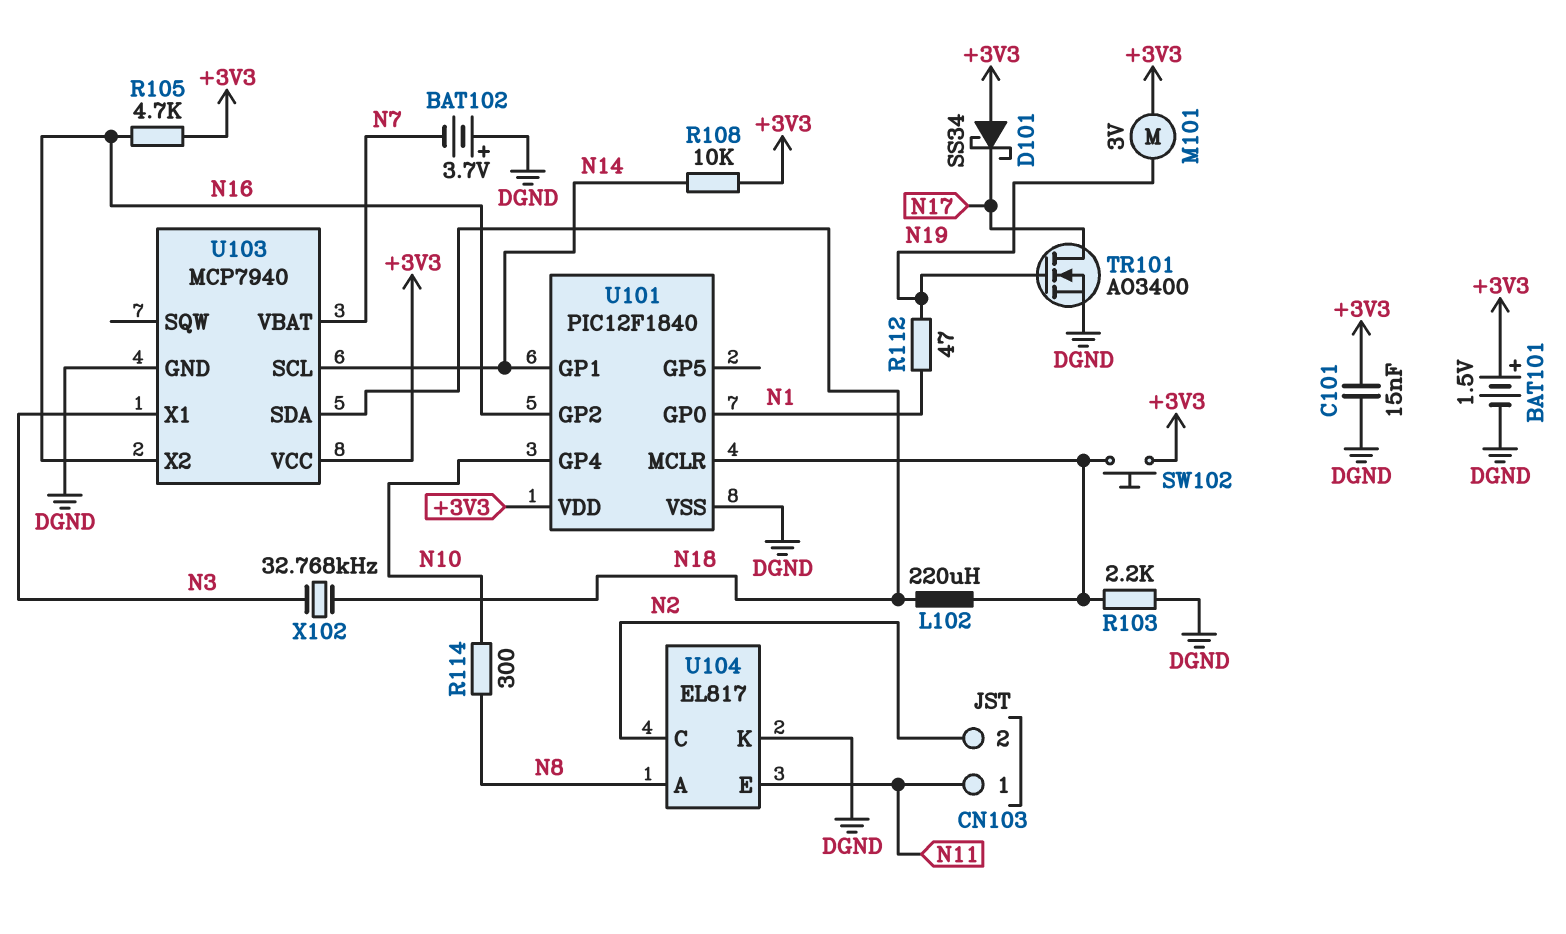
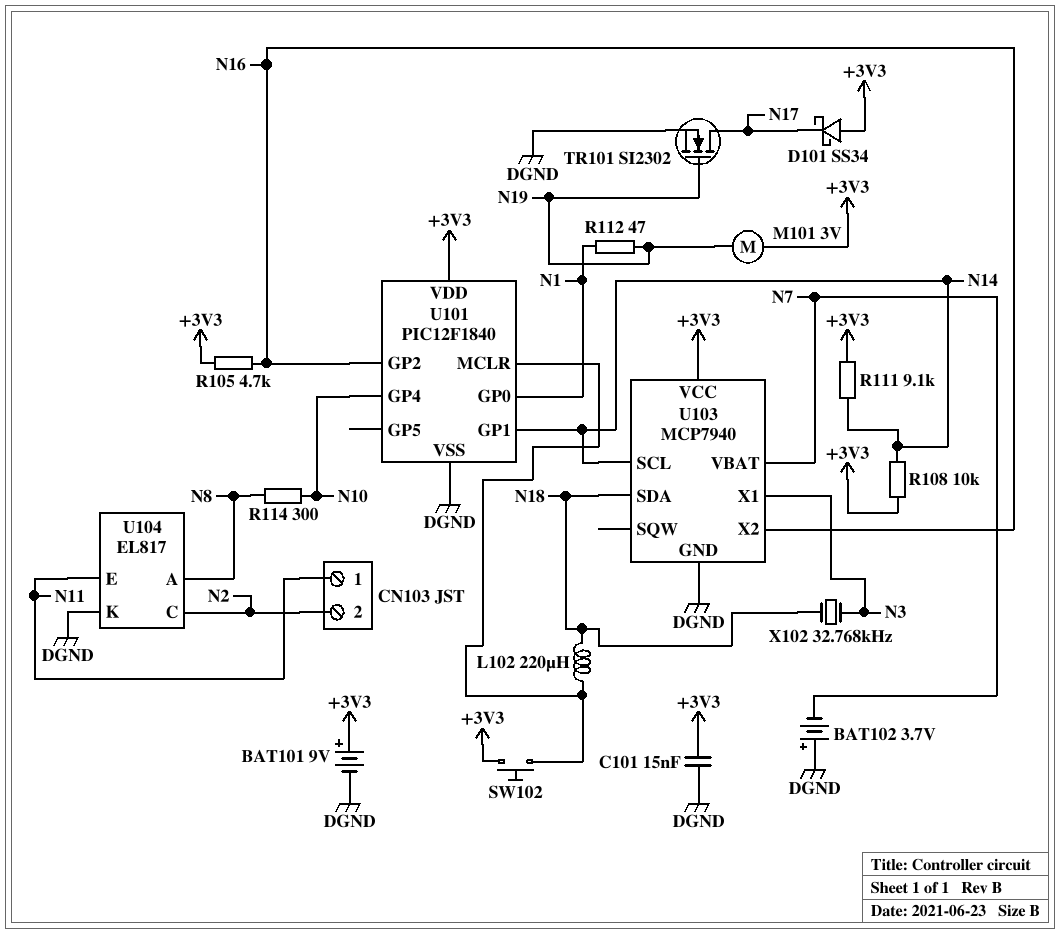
BAT101: 1.5V (plus +3V3, minus DGND) -> 9V (plus +3V3, minus DGND)
R103: 2.2k (DGND, U101/MCLR) -> none
R111: none -> 9.1k (+3V3, N14)
TR101: NMOS AO3400 (G N19, D N17, S DGND) -> NMOS SI2302 (G N19, D N17, S DGND)

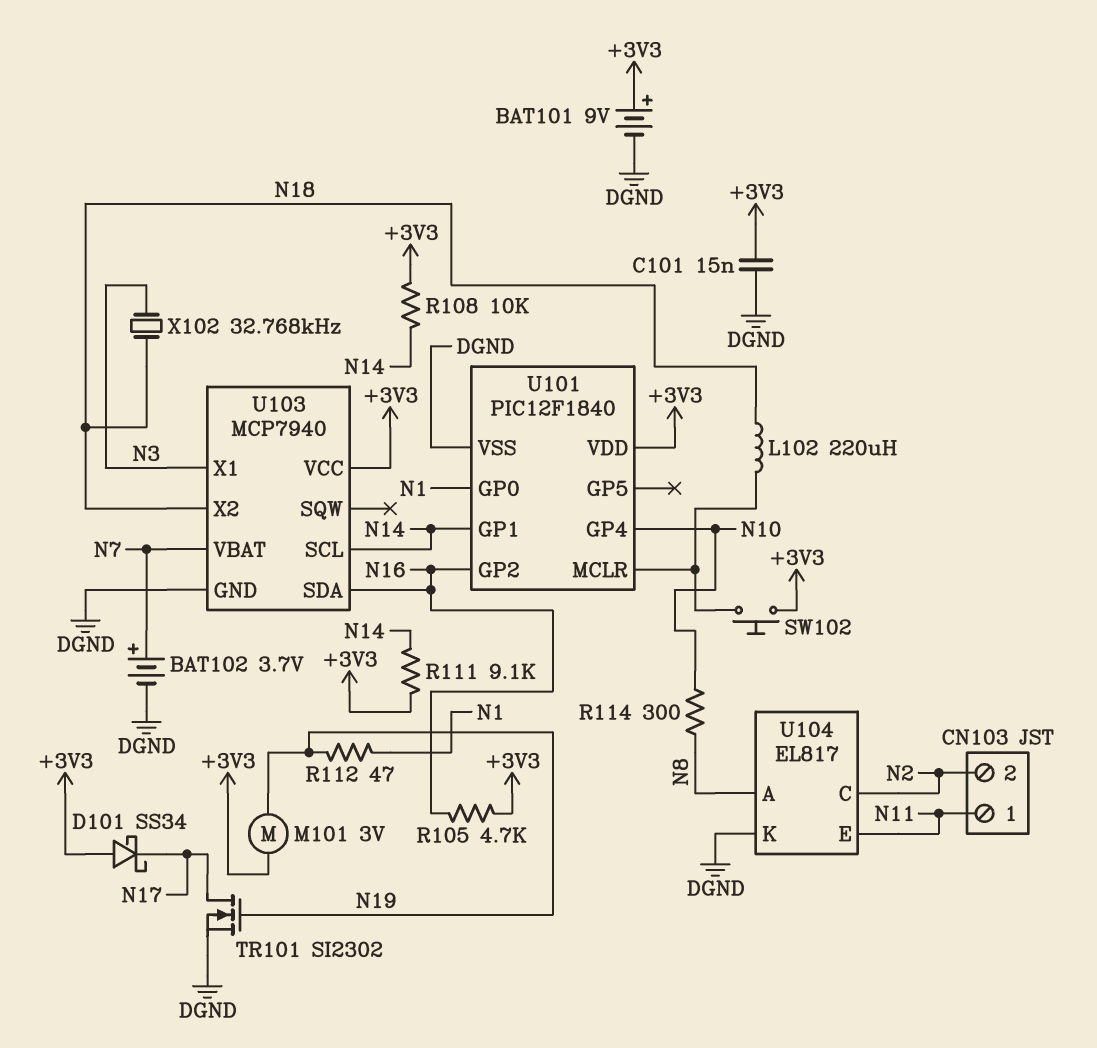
BAT102: 3.7V (plus DGND, minus N7) -> 3.7V (plus N7, minus DGND)
U103 pin SDA: N18 -> N16
U103 pin X2: N16 -> N18

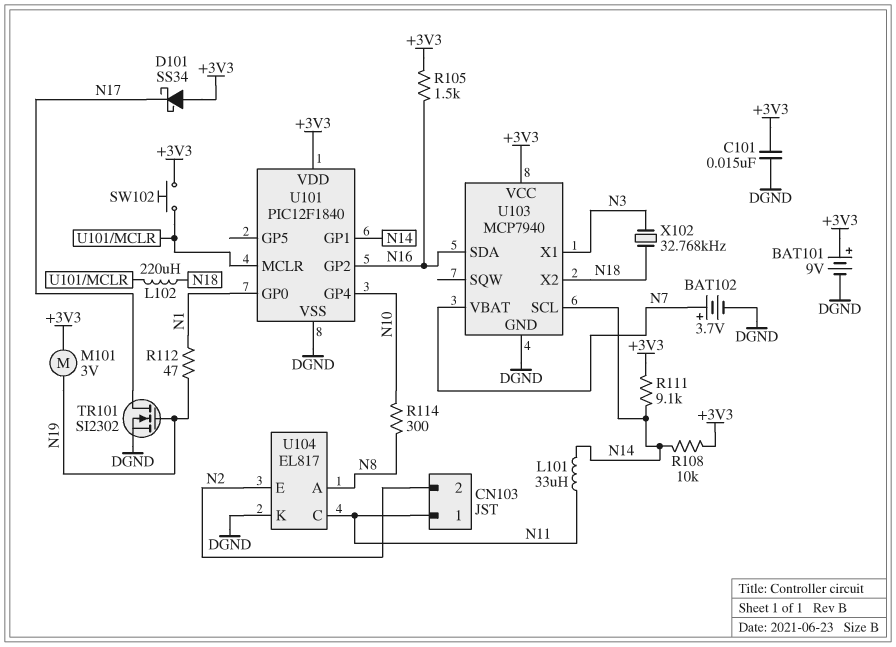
L101: none -> 33uH (N11, N14)
R105: 4.7k (+3V3, N16) -> 1.5k (+3V3, N16)
U104 pin C: N2 -> N11
U104 pin E: N11 -> N2

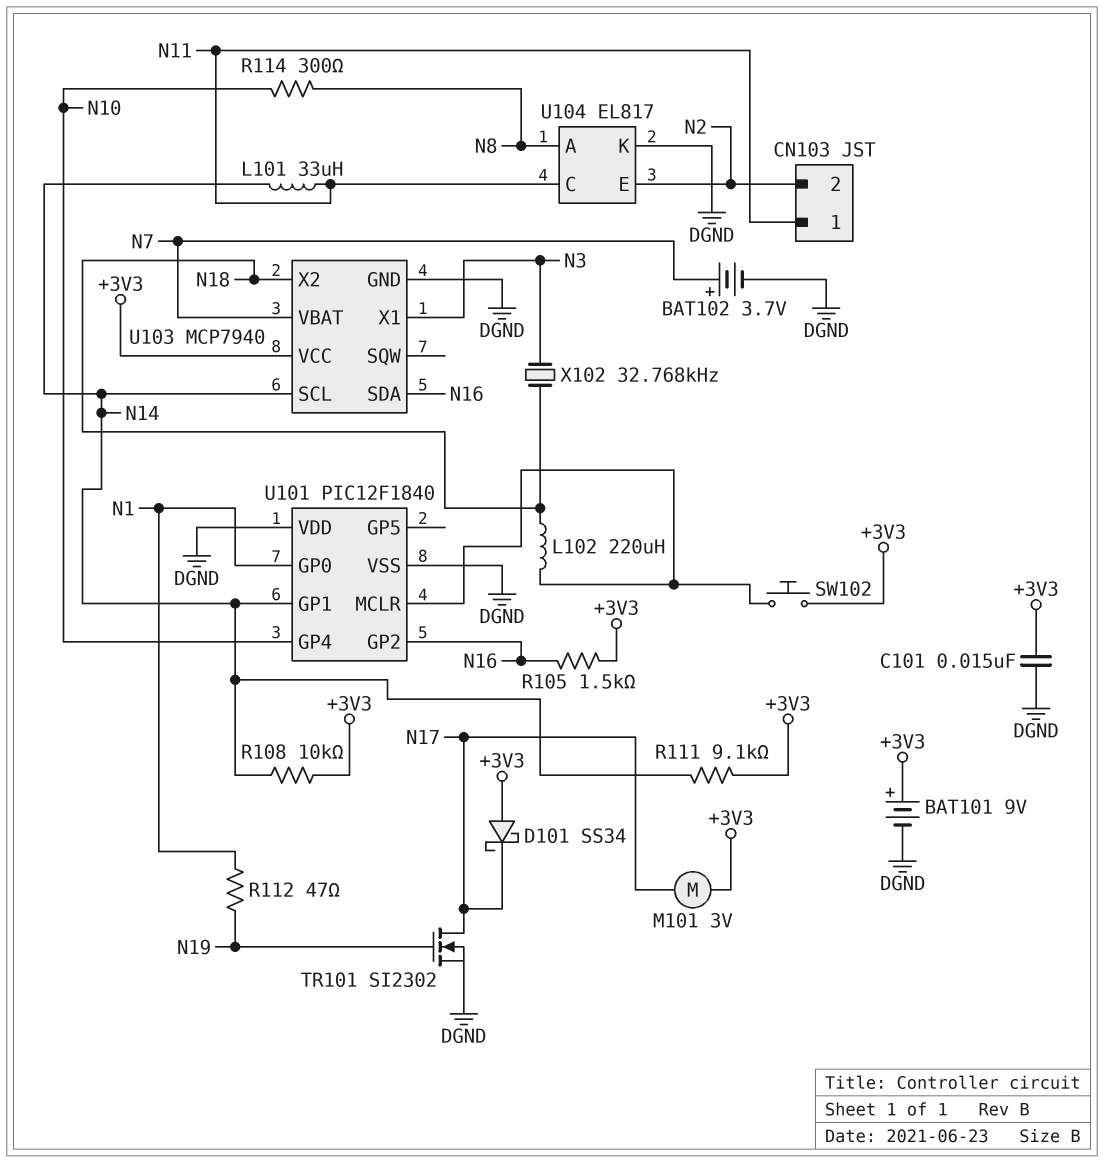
M101: motor 3V (+3V3, N19) -> motor 3V (+3V3, N17)
U101 pin VDD: +3V3 -> DGND

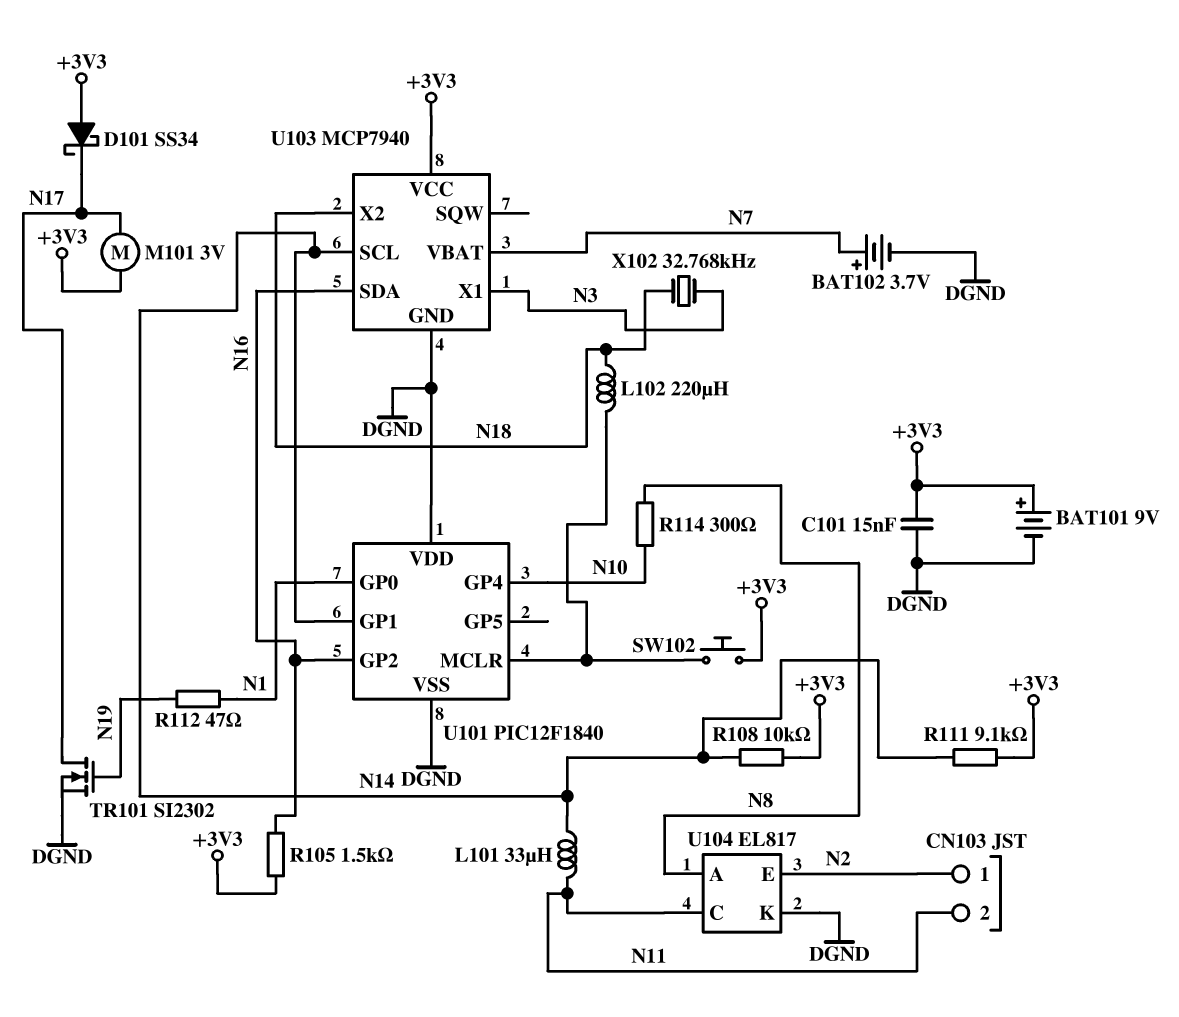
CN103 pin 1: N11 -> N2
CN103 pin 2: N2 -> N11

